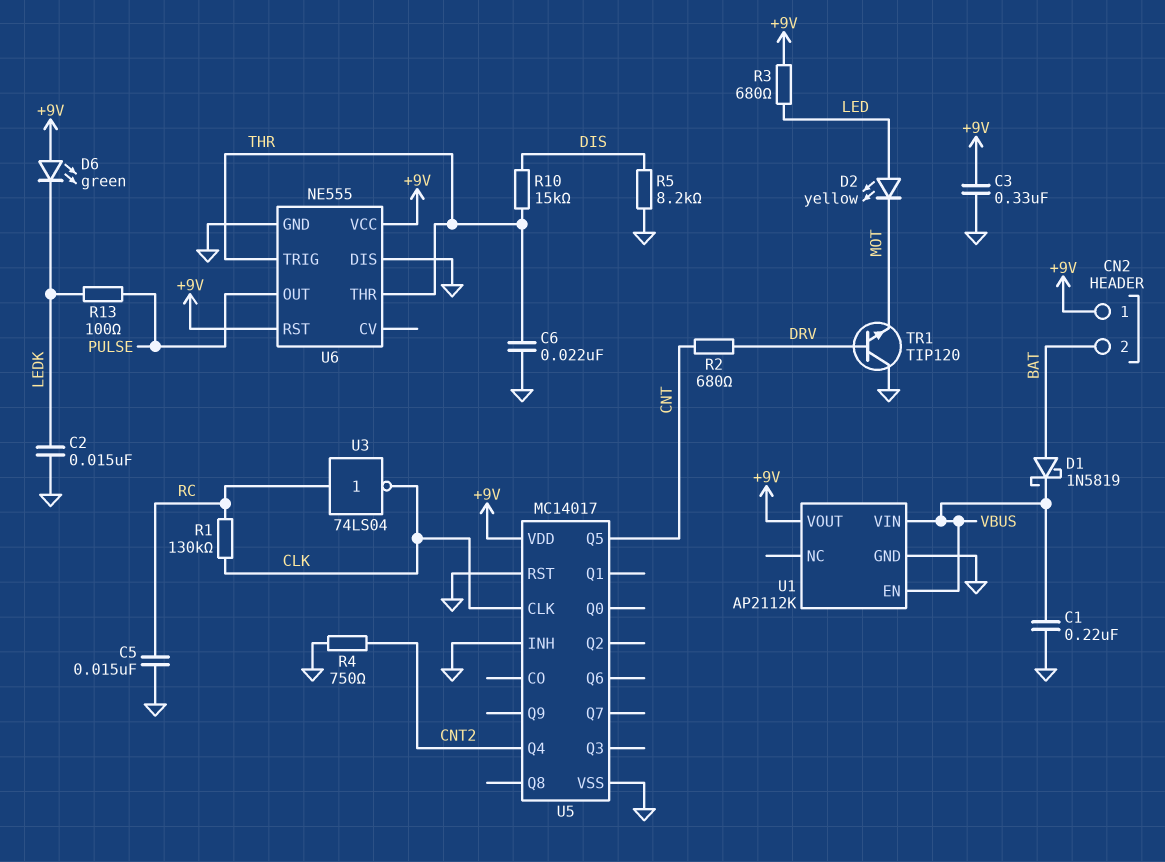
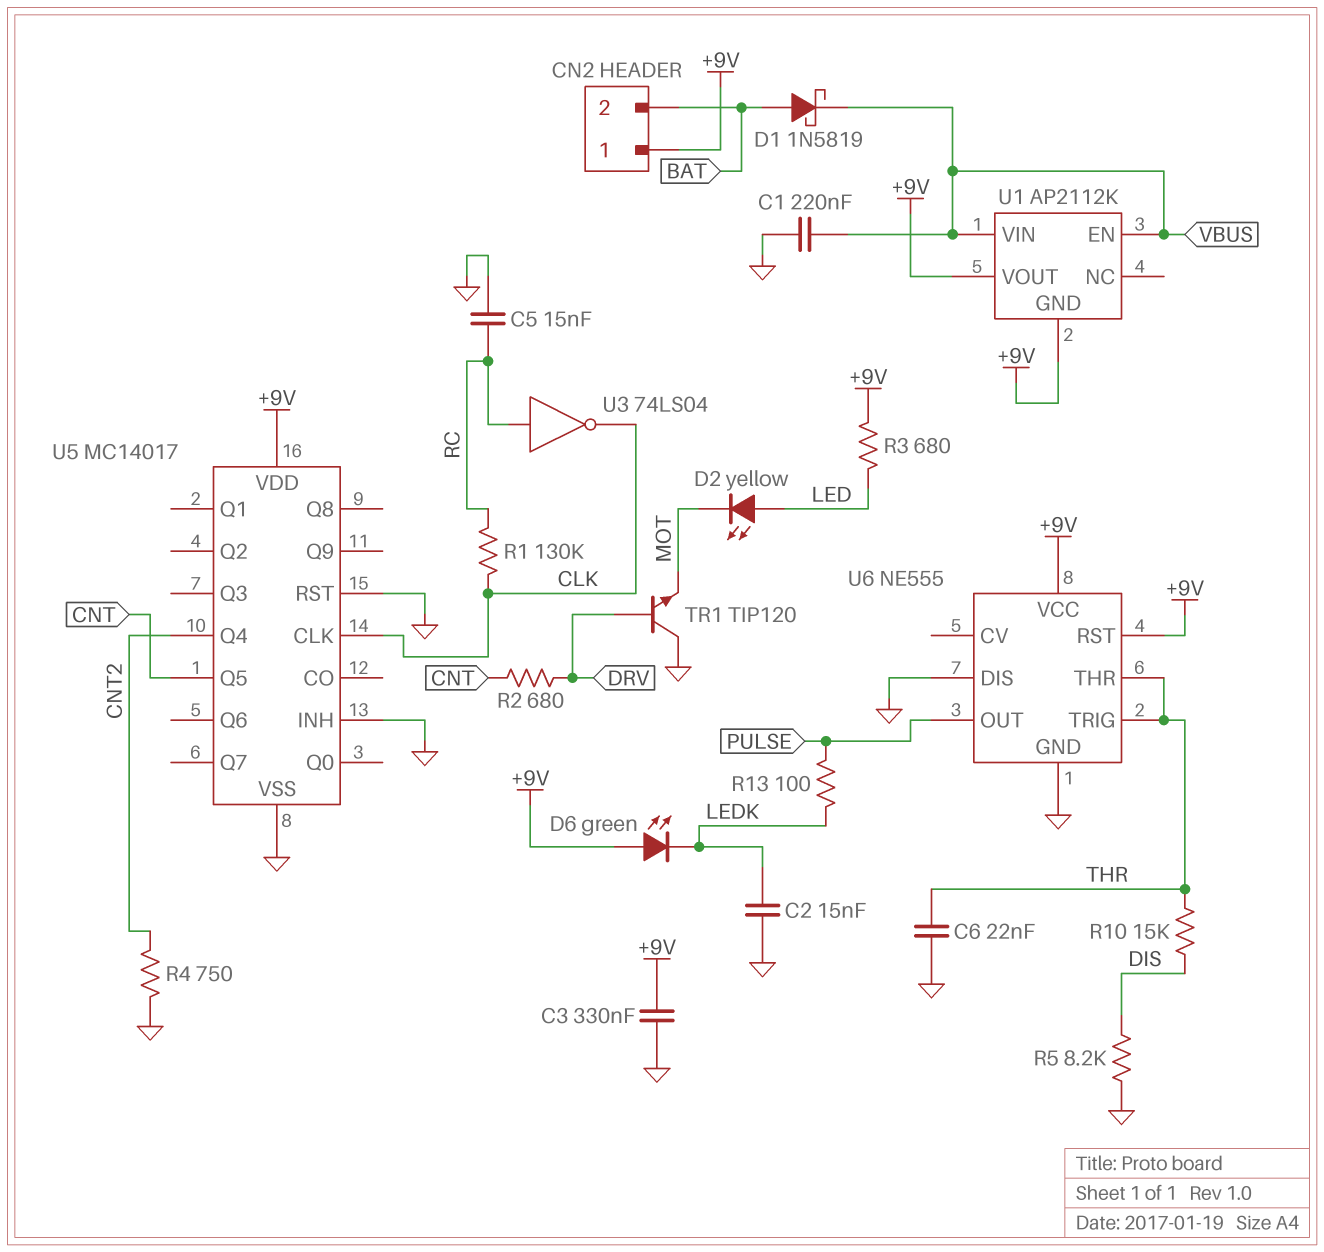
U1 pin GND: GND -> +9V

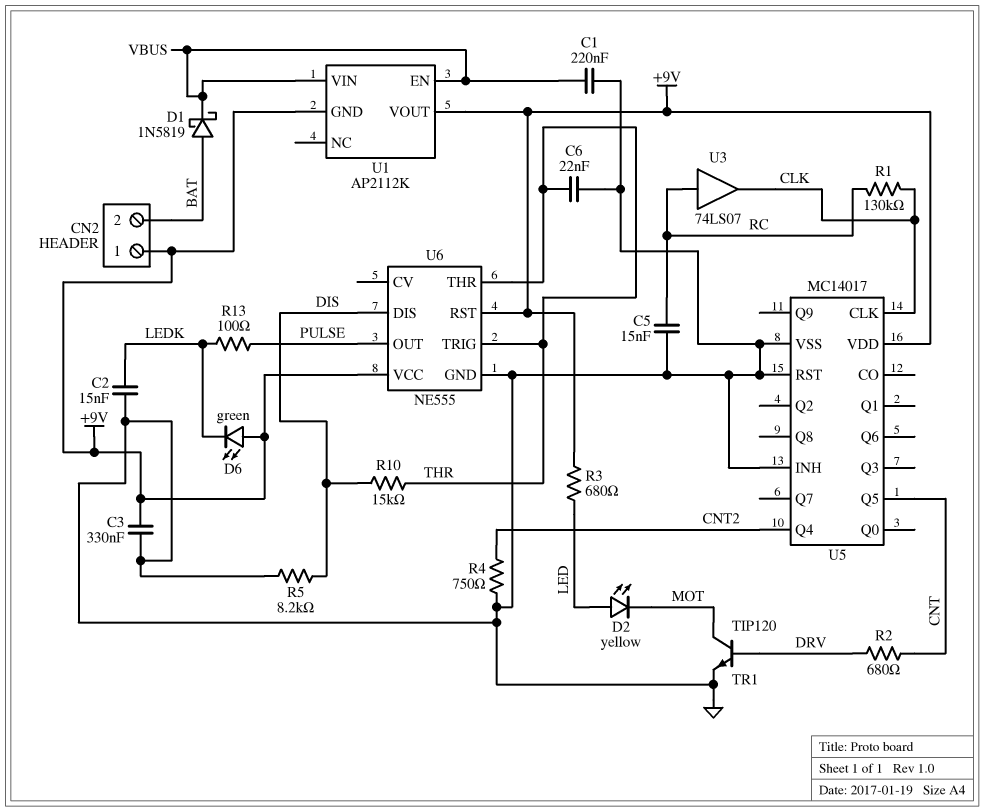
TR1: NPN TIP120 (B DRV, C GND, E MOT) -> NPN TIP120 (B DRV, C MOT, E GND)
U3: NOT 74LS04 (in RC, out CLK) -> buffer 74LS07 (in RC, out CLK)
U6 pin DIS: GND -> DIS

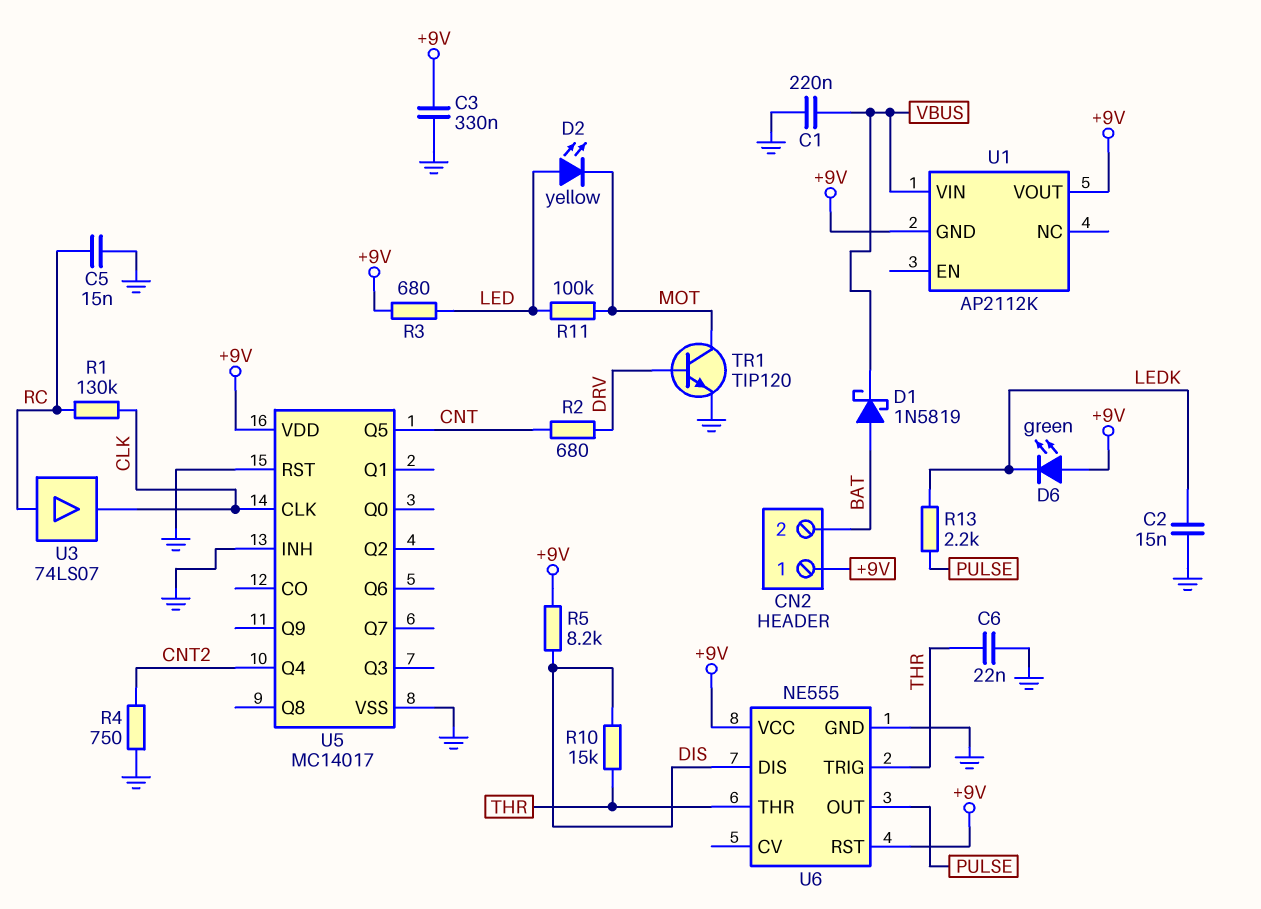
R5: 8.2k (DIS, GND) -> 8.2k (+9V, DIS)
R11: none -> 100k (LED, MOT)
R13: 100 (LEDK, PULSE) -> 2.2k (LEDK, PULSE)
U1 pin EN: VBUS -> none

